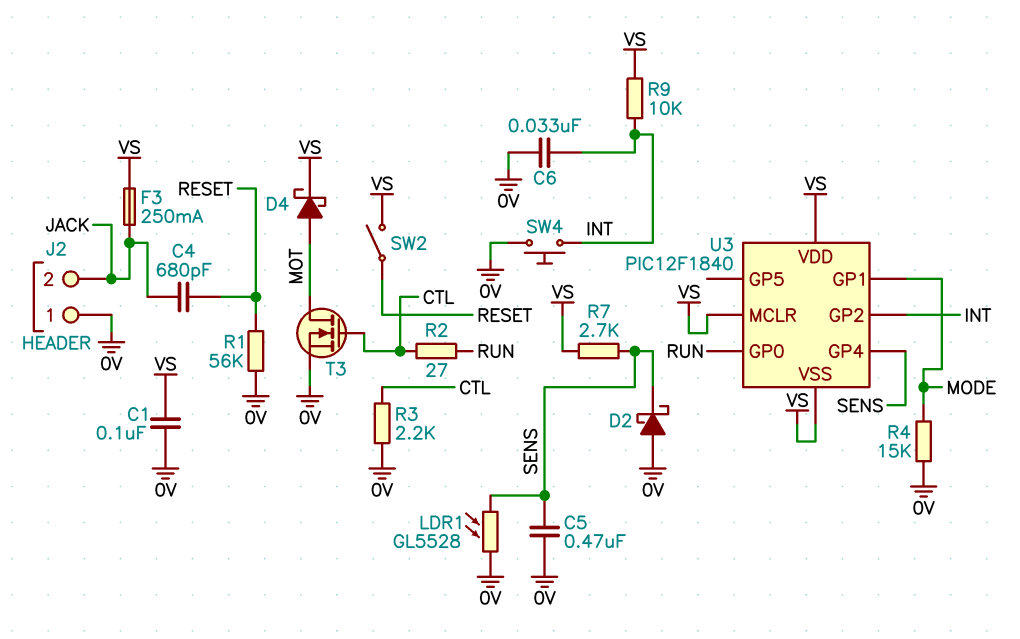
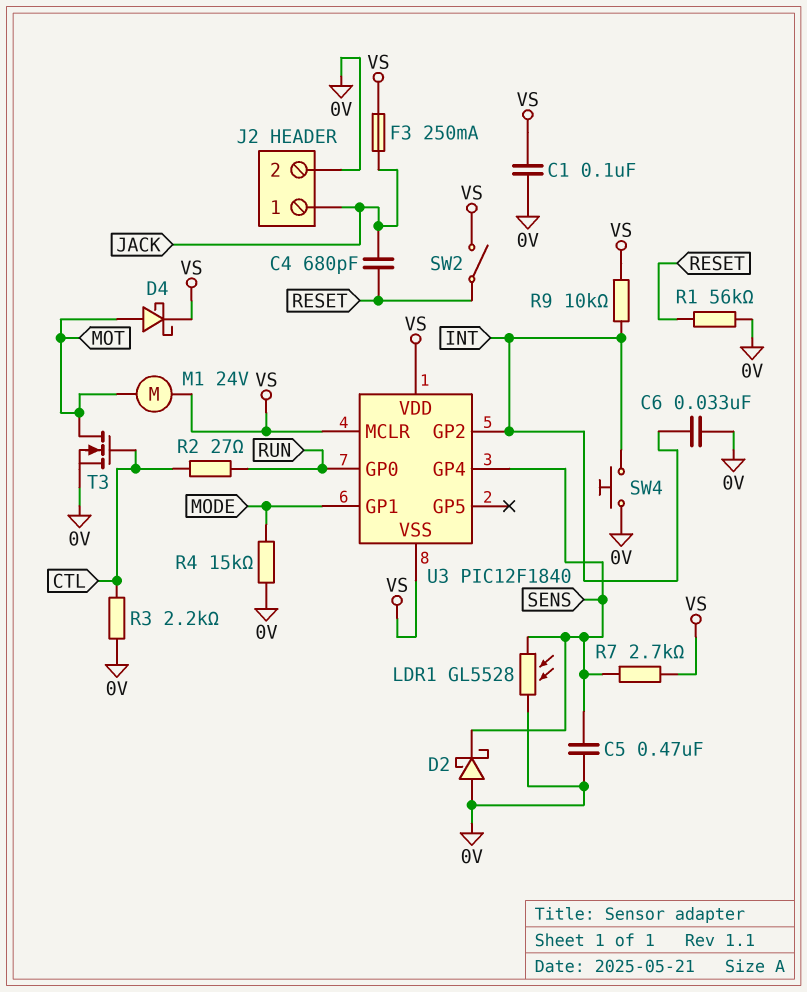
J2 pin 1: 0V -> JACK
J2 pin 2: JACK -> 0V
M1: none -> motor 24V (MOT, VS)

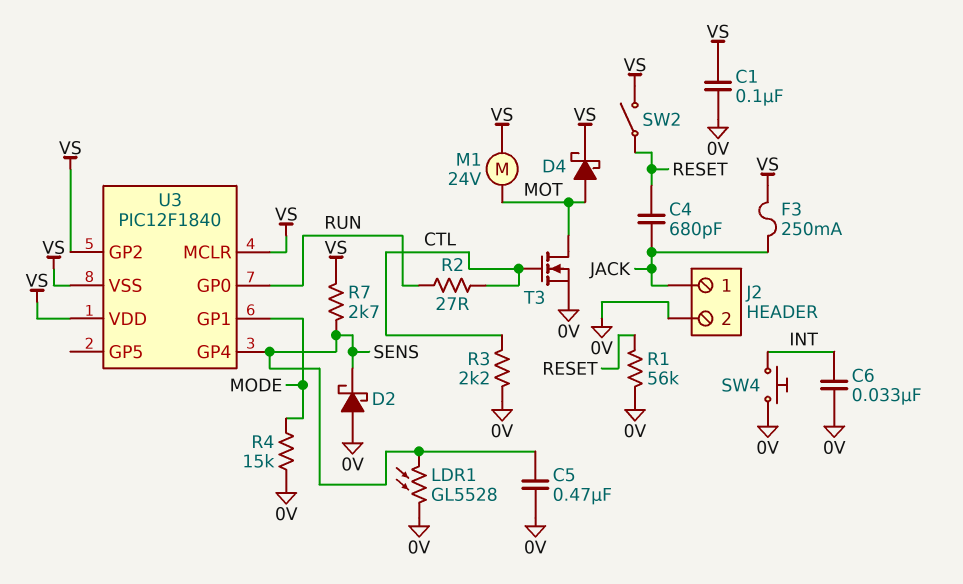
R9: 10k (INT, VS) -> none
U3 pin GP2: INT -> VS

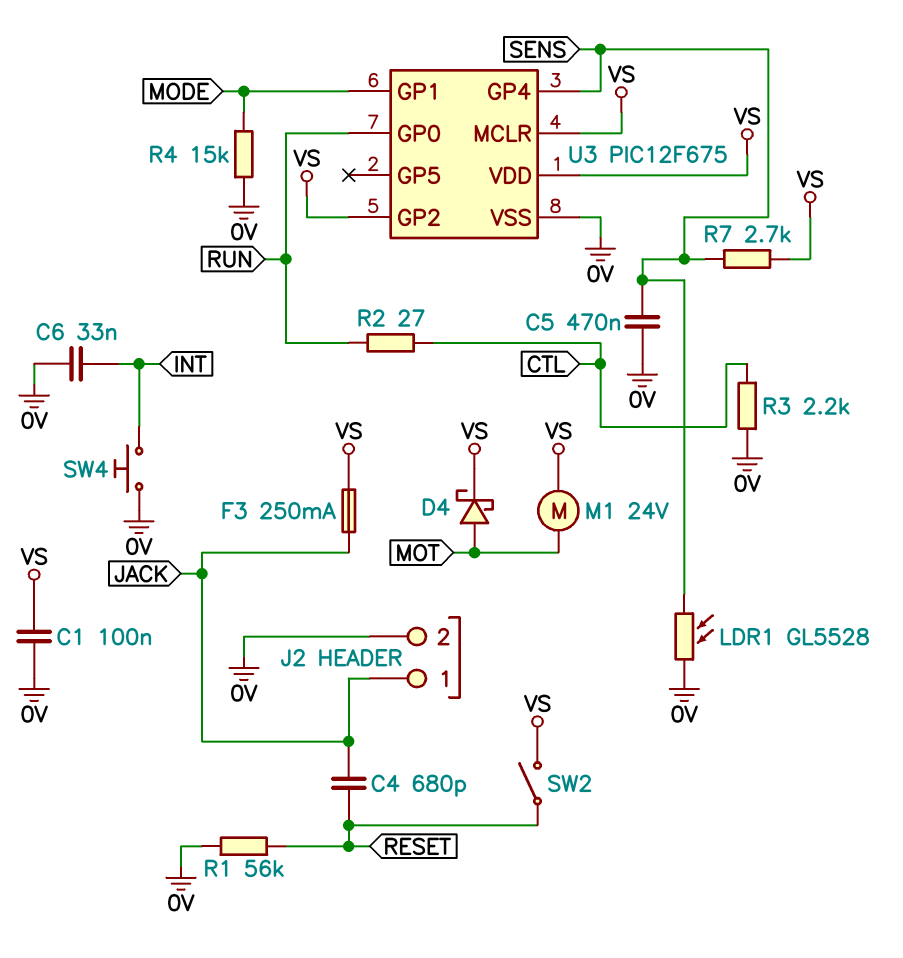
D2: schottky (A 0V, K SENS) -> none
T3: NMOS (G CTL, D MOT, S 0V) -> none
U3: PIC12F1840 -> PIC12F675
U3 pin VSS: VS -> 0V

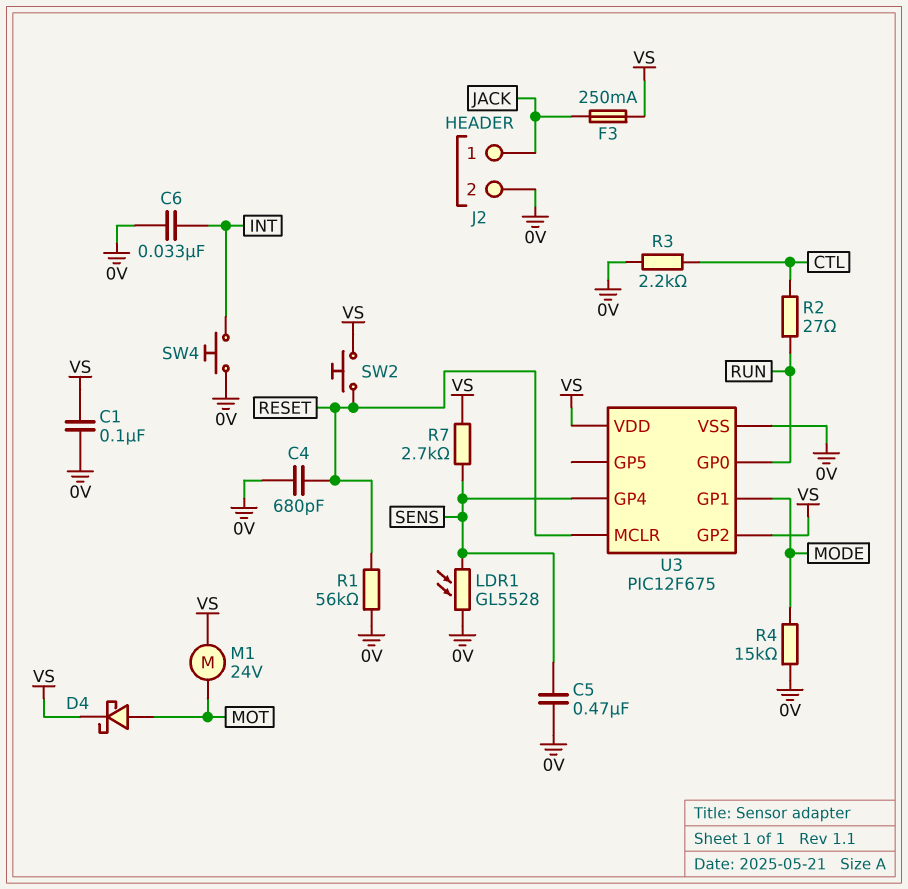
C4: 680pF (JACK, RESET) -> 680pF (0V, RESET)
SW2: switch (RESET, VS) -> button (RESET, VS)
U3 pin MCLR: VS -> RESET

